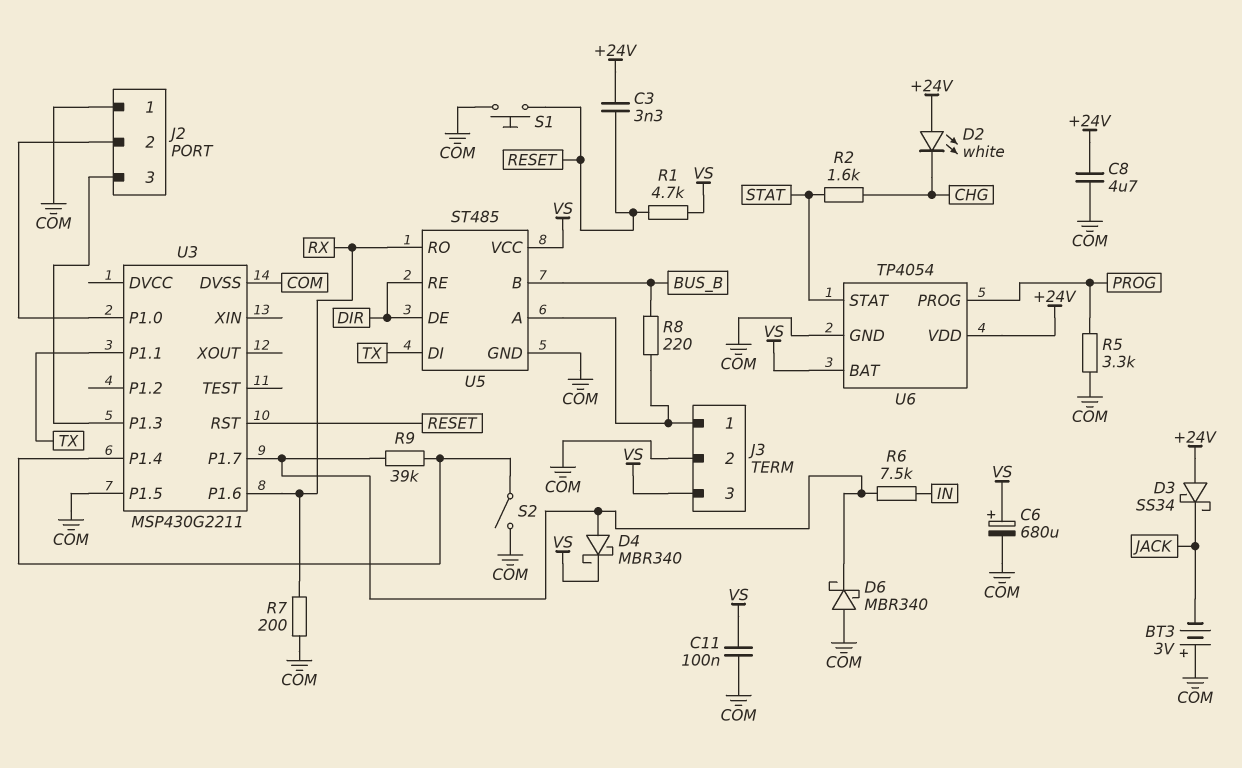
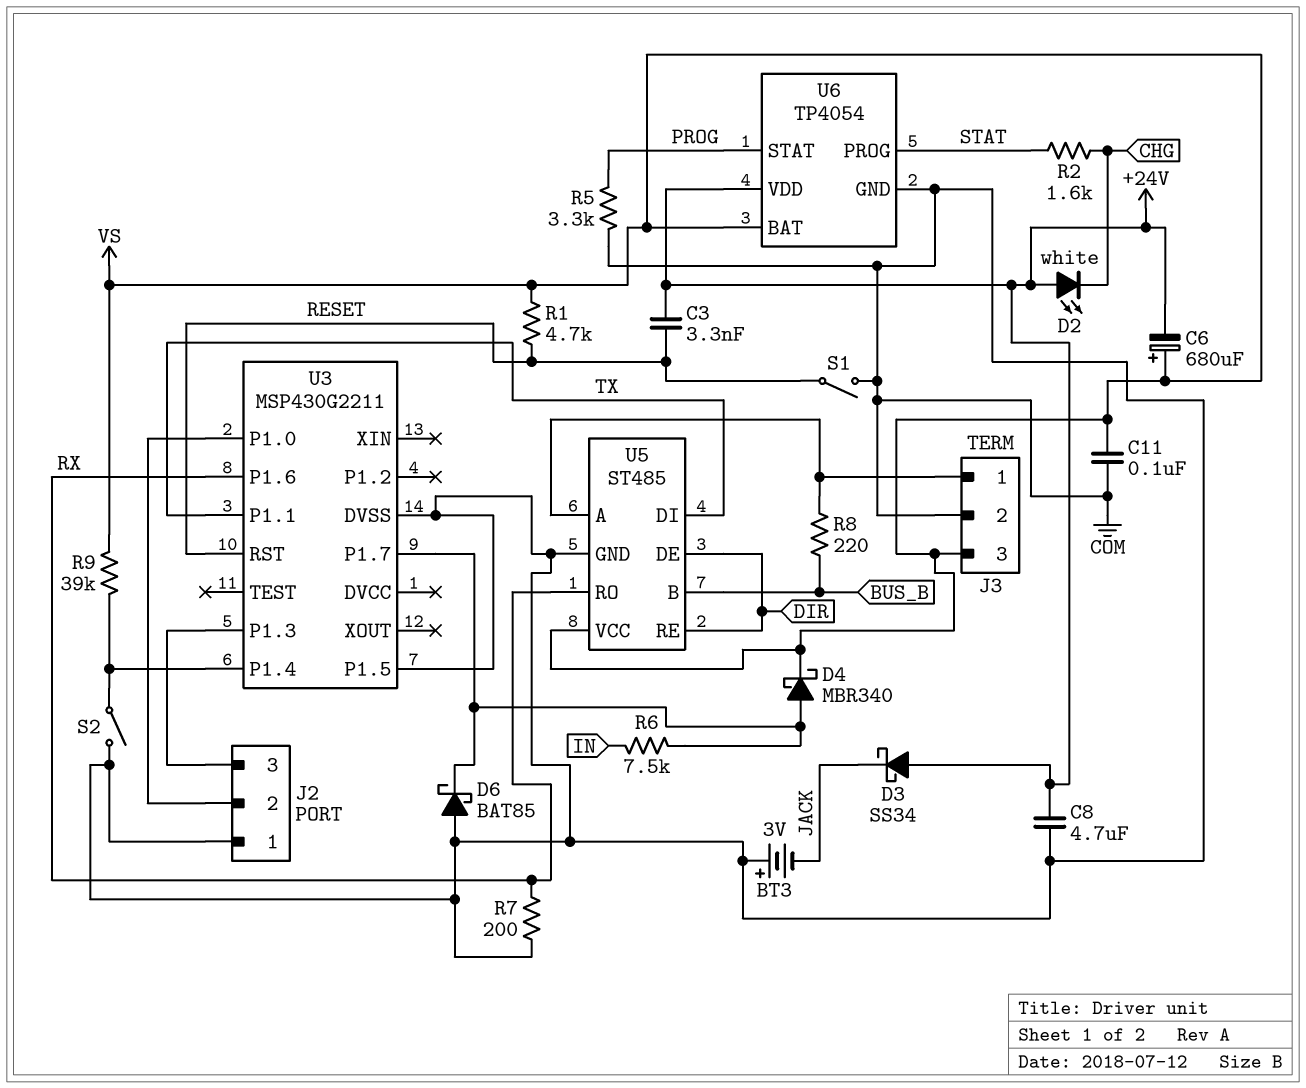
C6: 680uF (plus VS, minus COM) -> 680uF (plus VS, minus +24V)
D6: schottky MBR340 (A COM, K U3/P1.7) -> schottky BAT85 (A COM, K U3/P1.7)
R9: 39k (U3/P1.4, U3/P1.7) -> 39k (U3/P1.4, VS)
S1: button (COM, RESET) -> switch (COM, RESET)
U6 pin PROG: PROG -> STAT
U6 pin STAT: STAT -> PROG

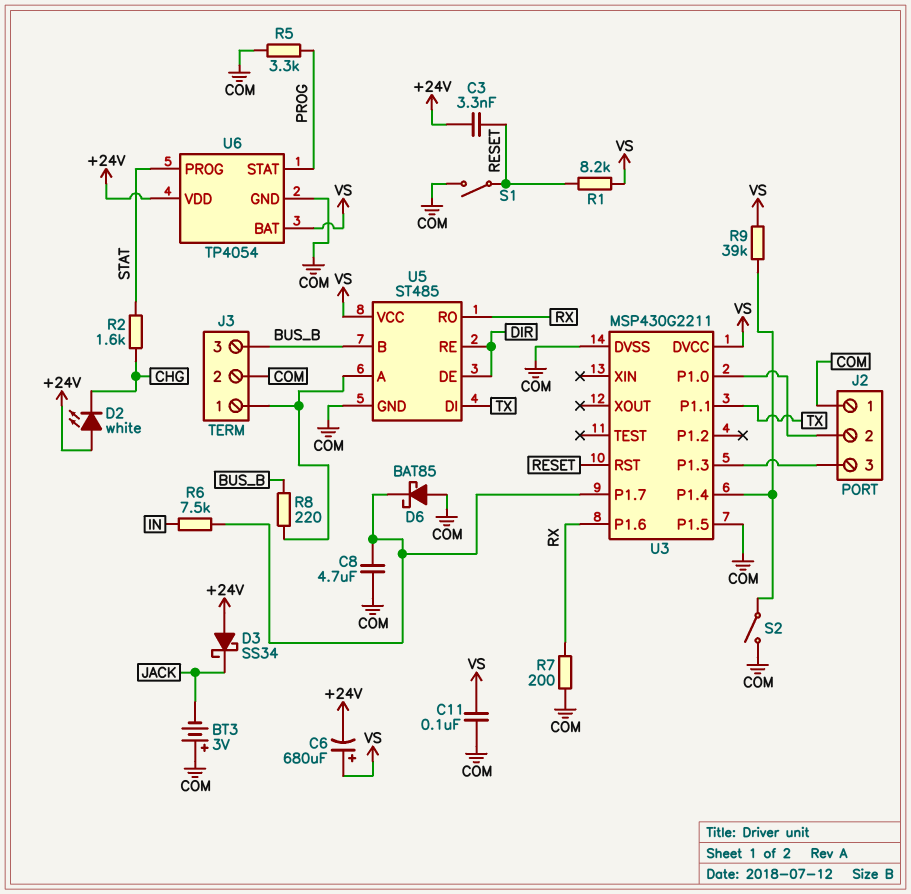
C8: 4.7uF (+24V, COM) -> 4.7uF (COM, U3/P1.7)
D4: schottky MBR340 (A U3/P1.7, K VS) -> none
J3 pin 3: VS -> BUS_B
R1: 4.7k (RESET, VS) -> 8.2k (RESET, VS)
U3 pin DVCC: none -> VS

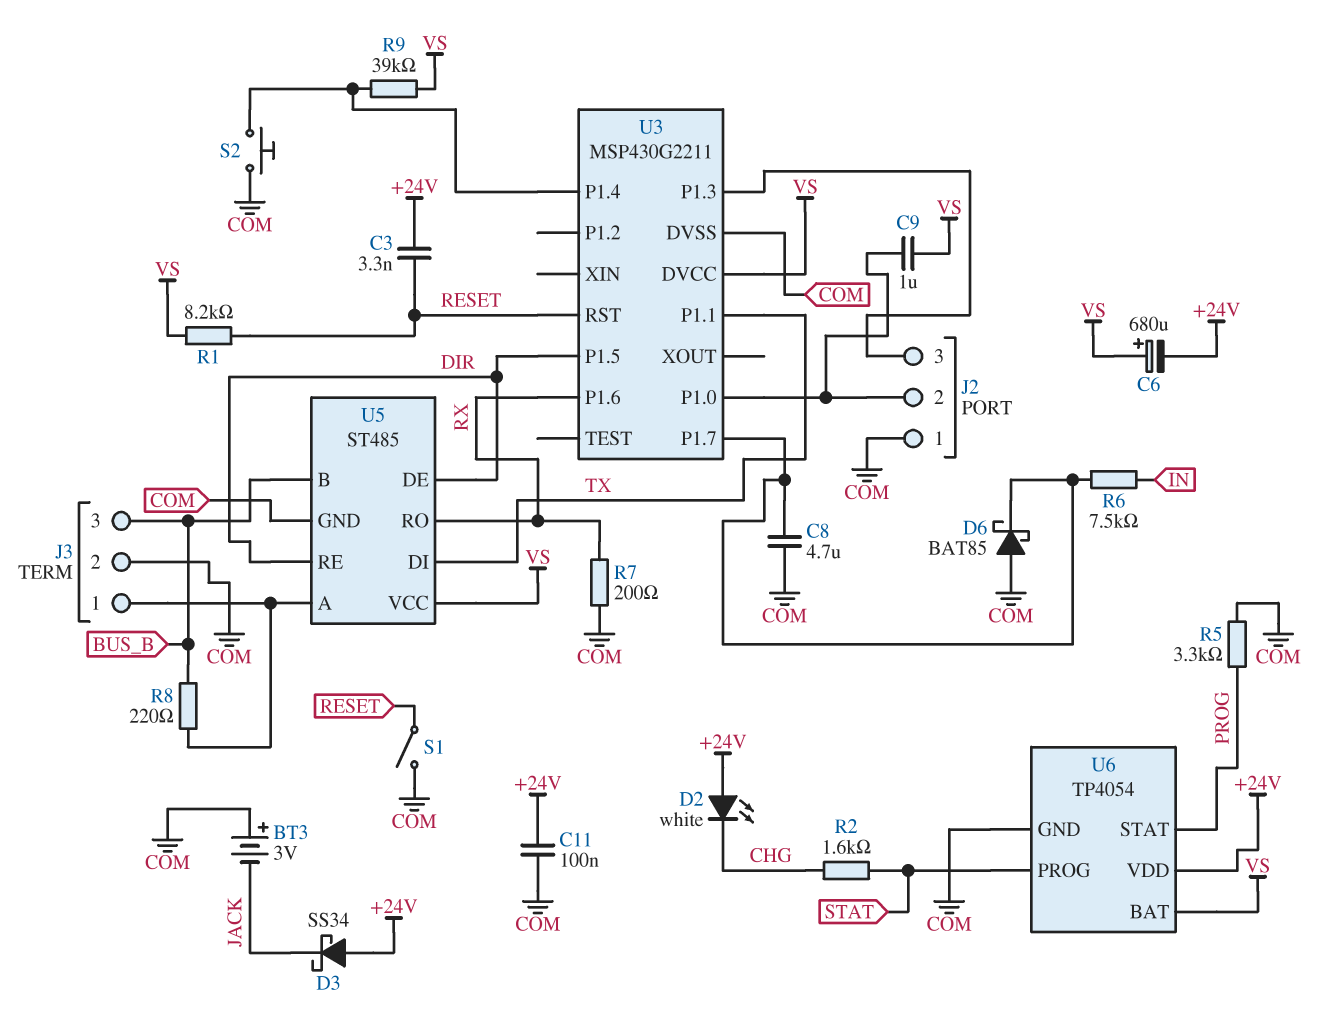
C9: none -> 1uF (J2/2, VS)
C11: 100nF (COM, VS) -> 100nF (+24V, COM)
S2: switch (COM, U3/P1.4) -> button (COM, U3/P1.4)
U3 pin P1.5: COM -> DIR

